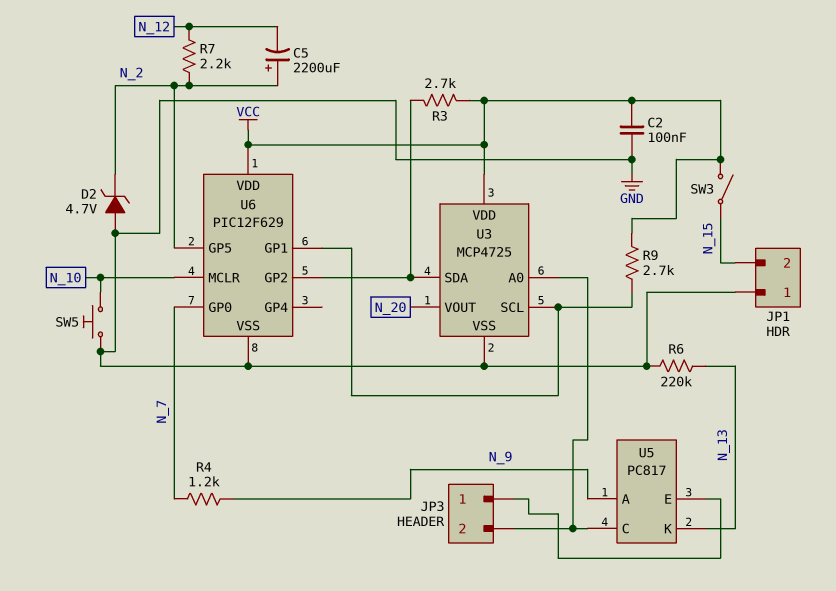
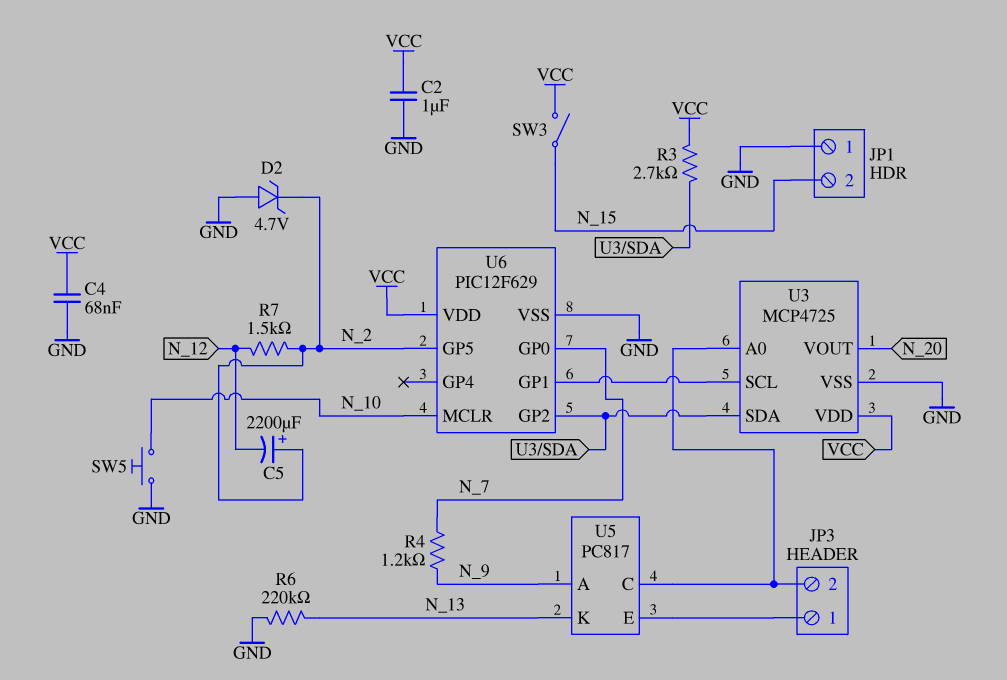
C2: 100nF (GND, VCC) -> 1uF (GND, VCC)
C4: none -> 68nF (GND, VCC)
R7: 2.2k (N_2, N_12) -> 1.5k (N_2, N_12)
R9: 2.7k (U3/SCL, VCC) -> none

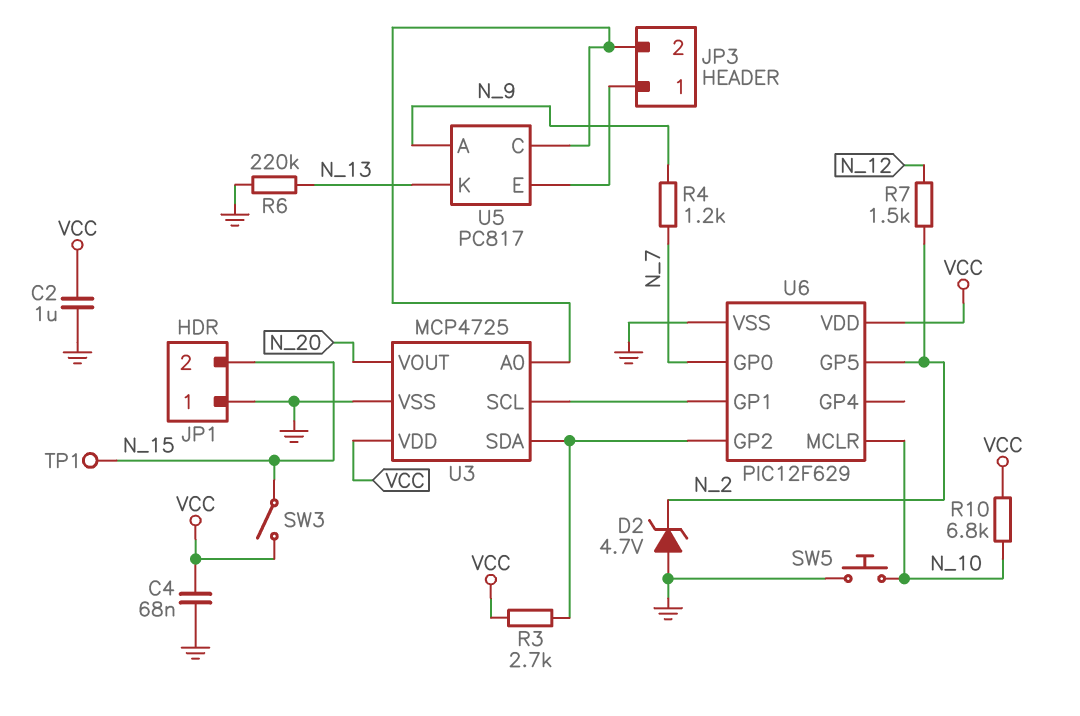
C5: 2200uF (plus N_2, minus N_12) -> none
R10: none -> 6.8k (N_10, VCC)
TP1: none -> test point (N_15)

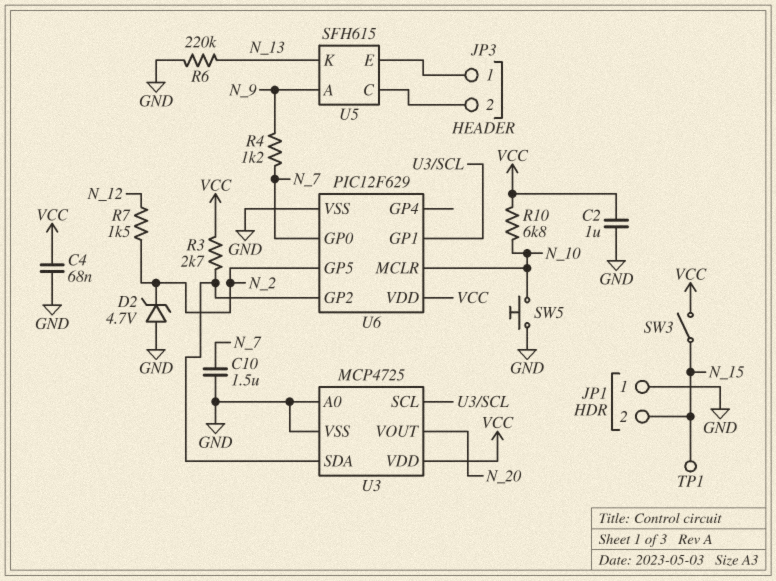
C10: none -> 1.5uF (GND, N_7)
U3 pin A0: JP3/2 -> GND
U5: PC817 -> SFH615

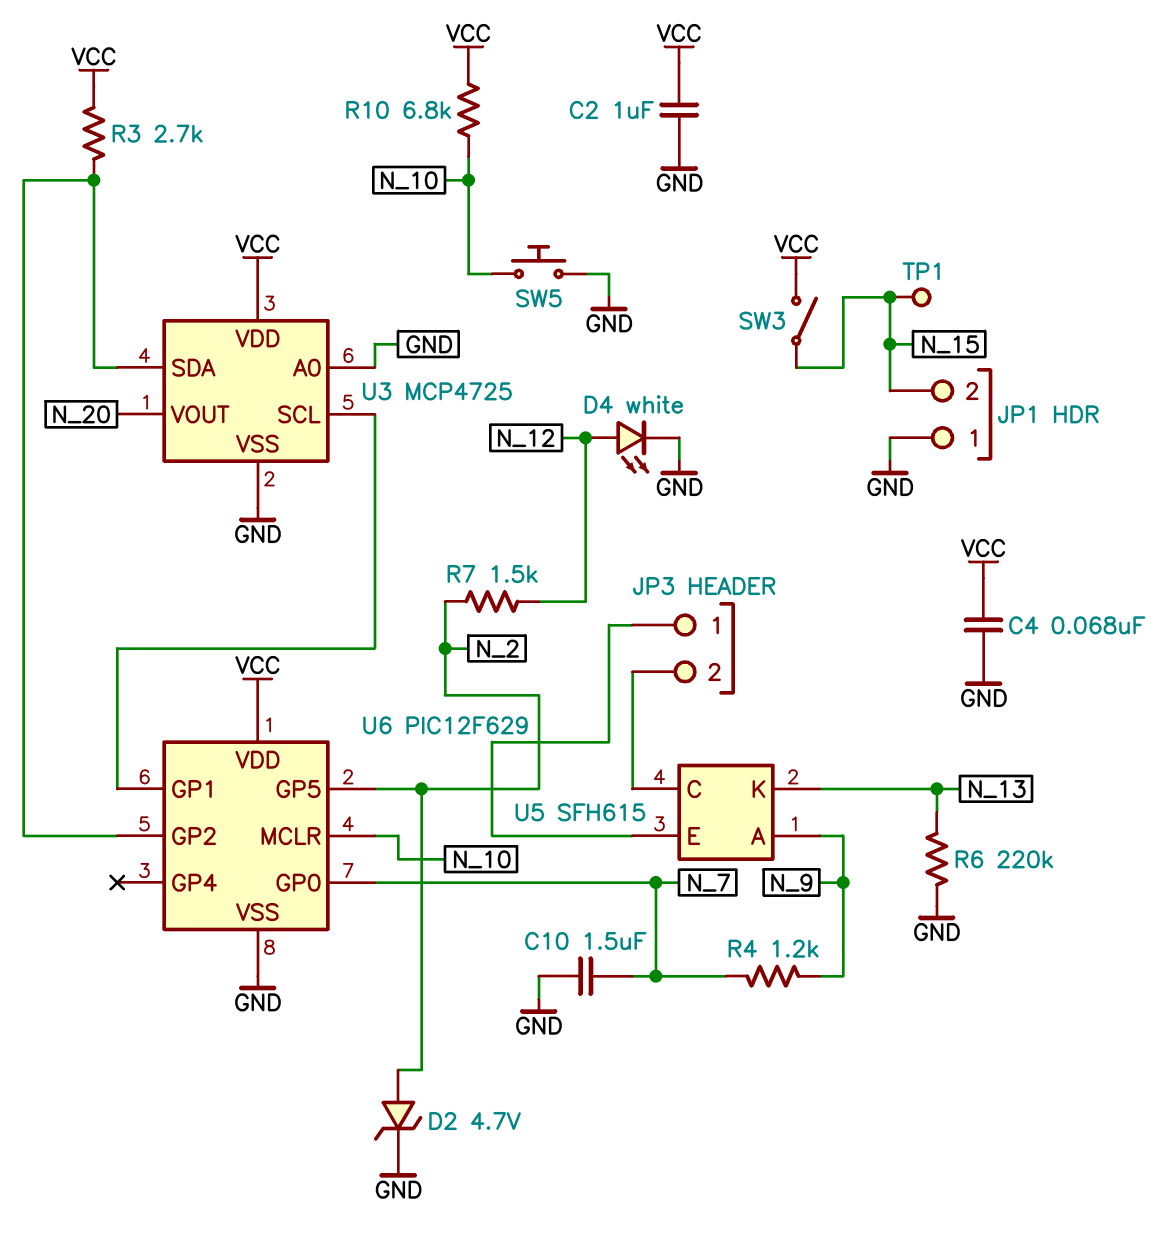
D2: zener 4.7V (A GND, K N_2) -> zener 4.7V (A N_2, K GND)
D4: none -> LED white (A N_12, K GND)

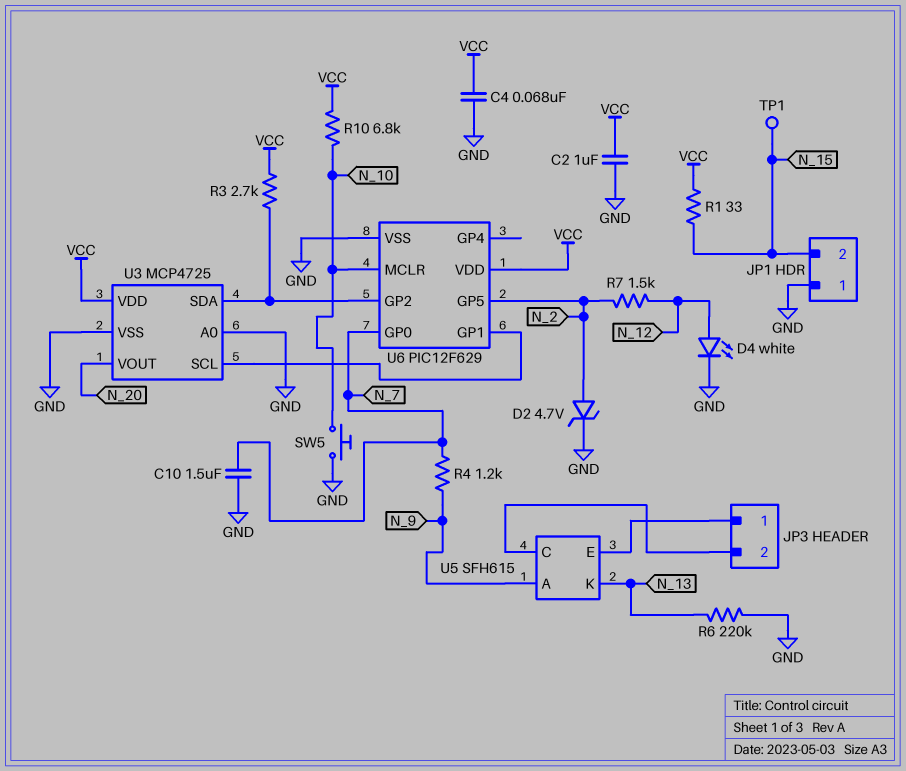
R1: none -> 33 (N_15, VCC)
SW3: switch (N_15, VCC) -> none

